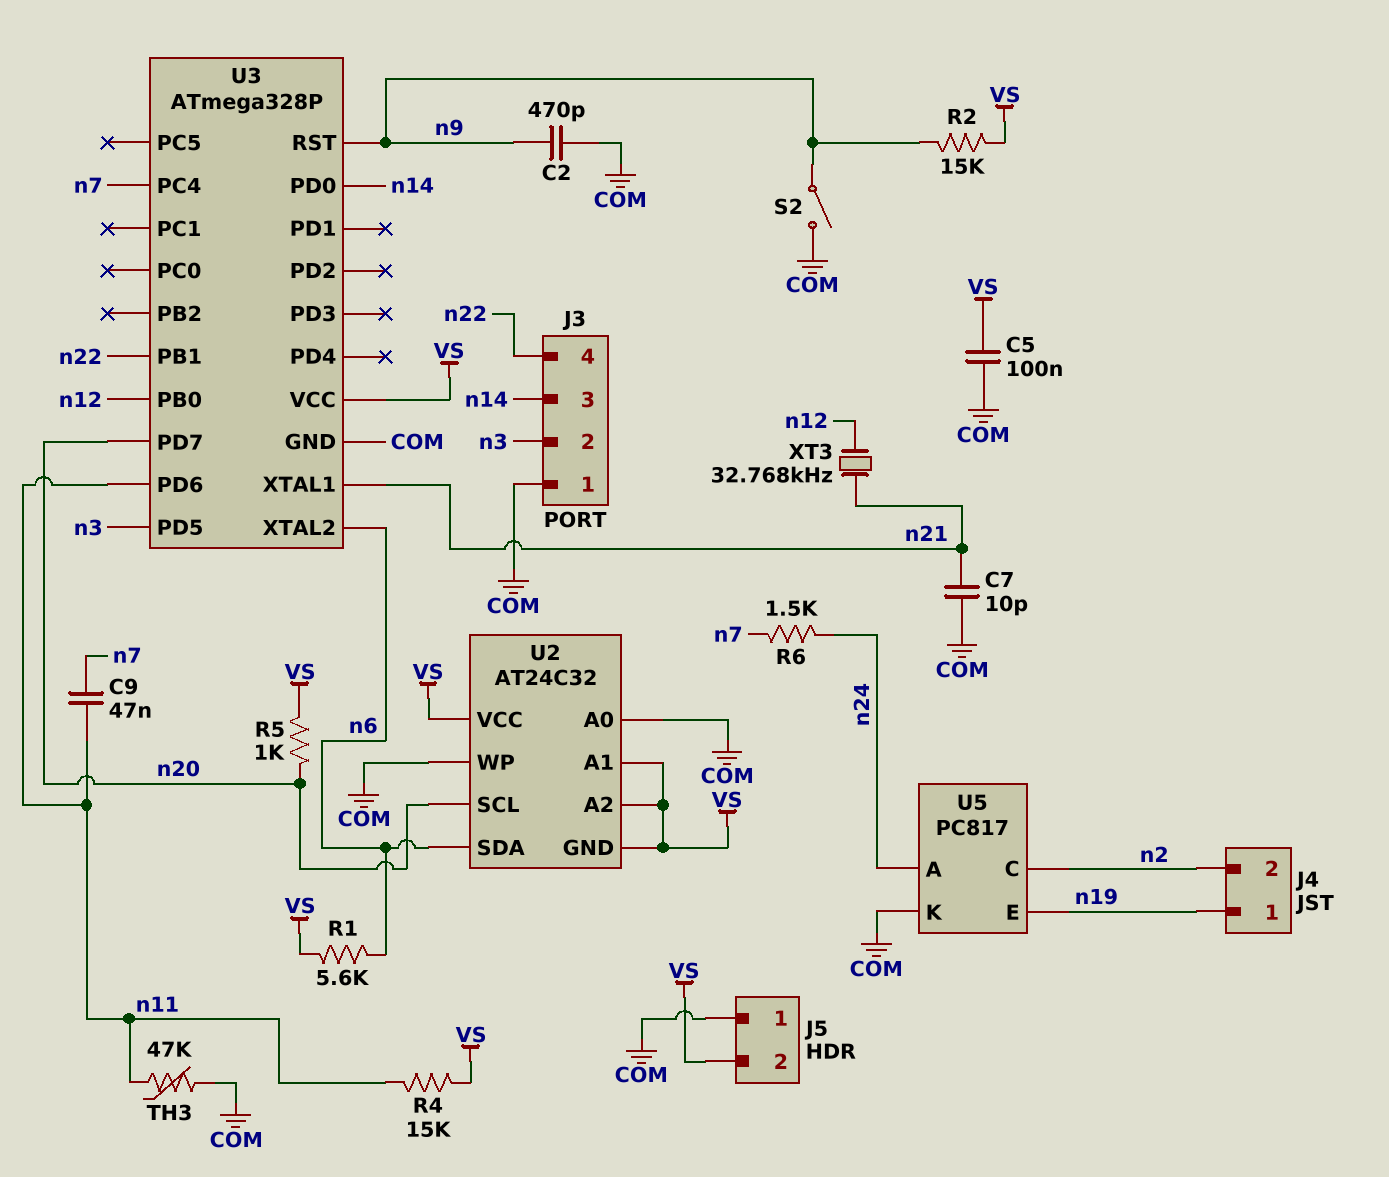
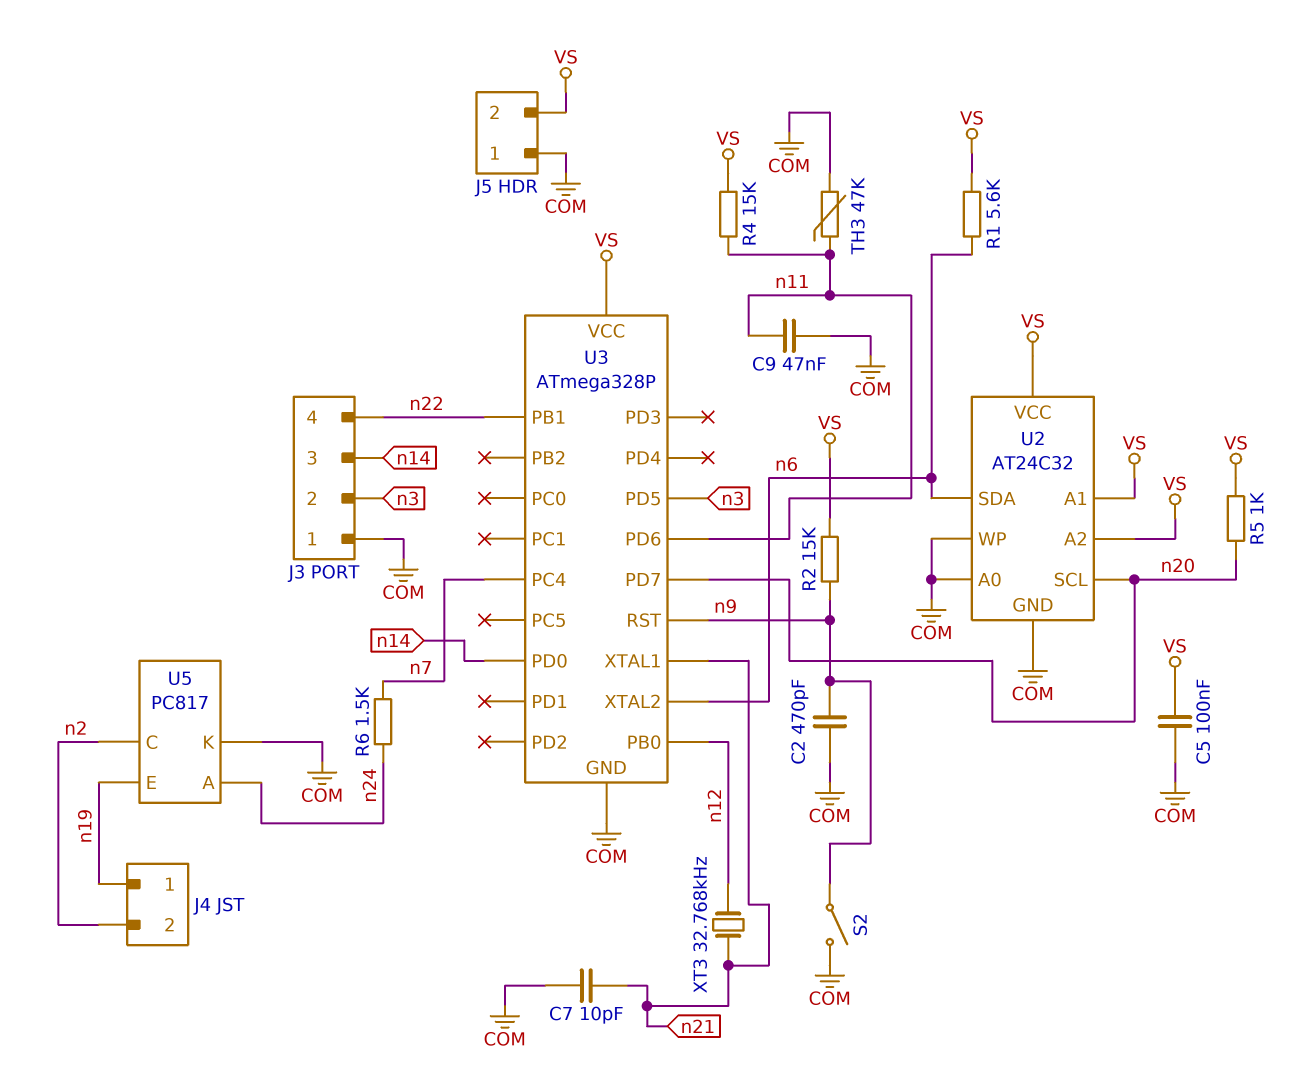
C9: 47nF (n7, n11) -> 47nF (COM, n11)
U2 pin GND: VS -> COM

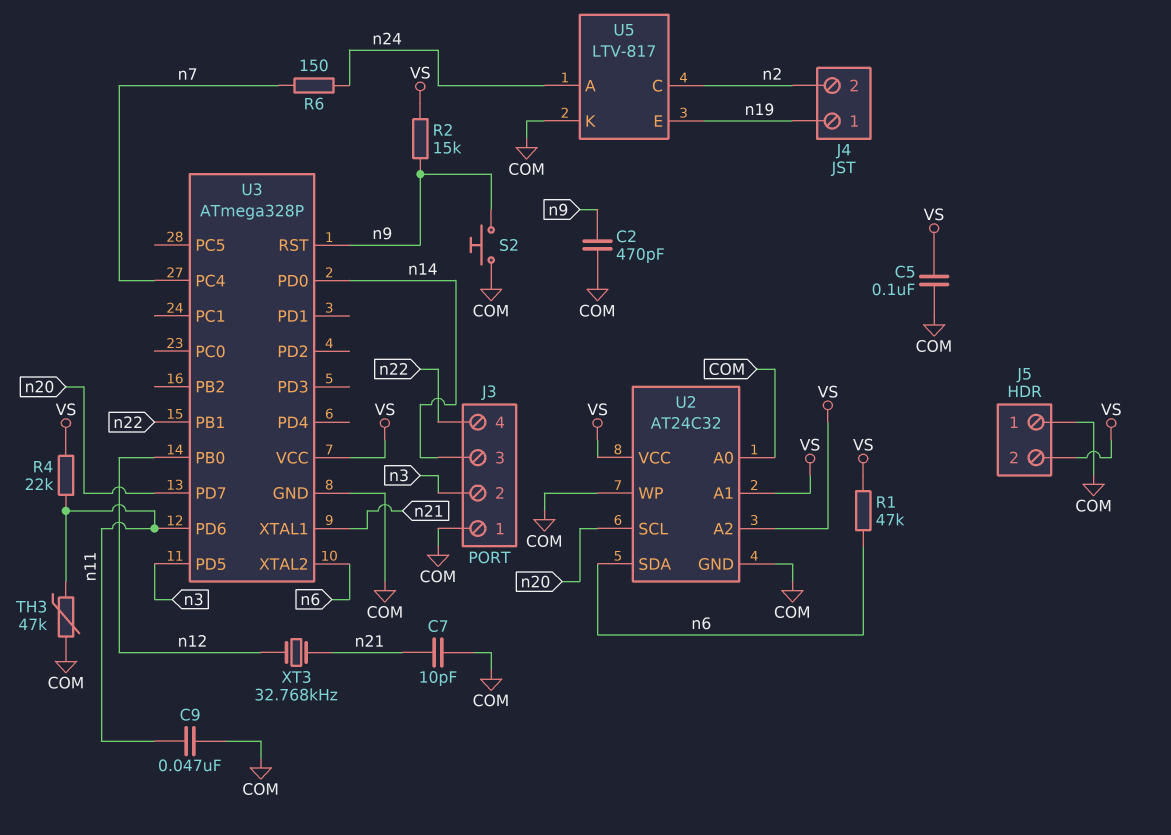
R1: 5.6k (VS, n6) -> 47k (VS, n6)
R4: 15k (VS, n11) -> 22k (VS, n11)
R5: 1k (VS, n20) -> none
R6: 1.5k (n7, n24) -> 150 (n7, n24)
S2: switch (COM, n9) -> button (COM, n9)
U5: PC817 -> LTV-817

